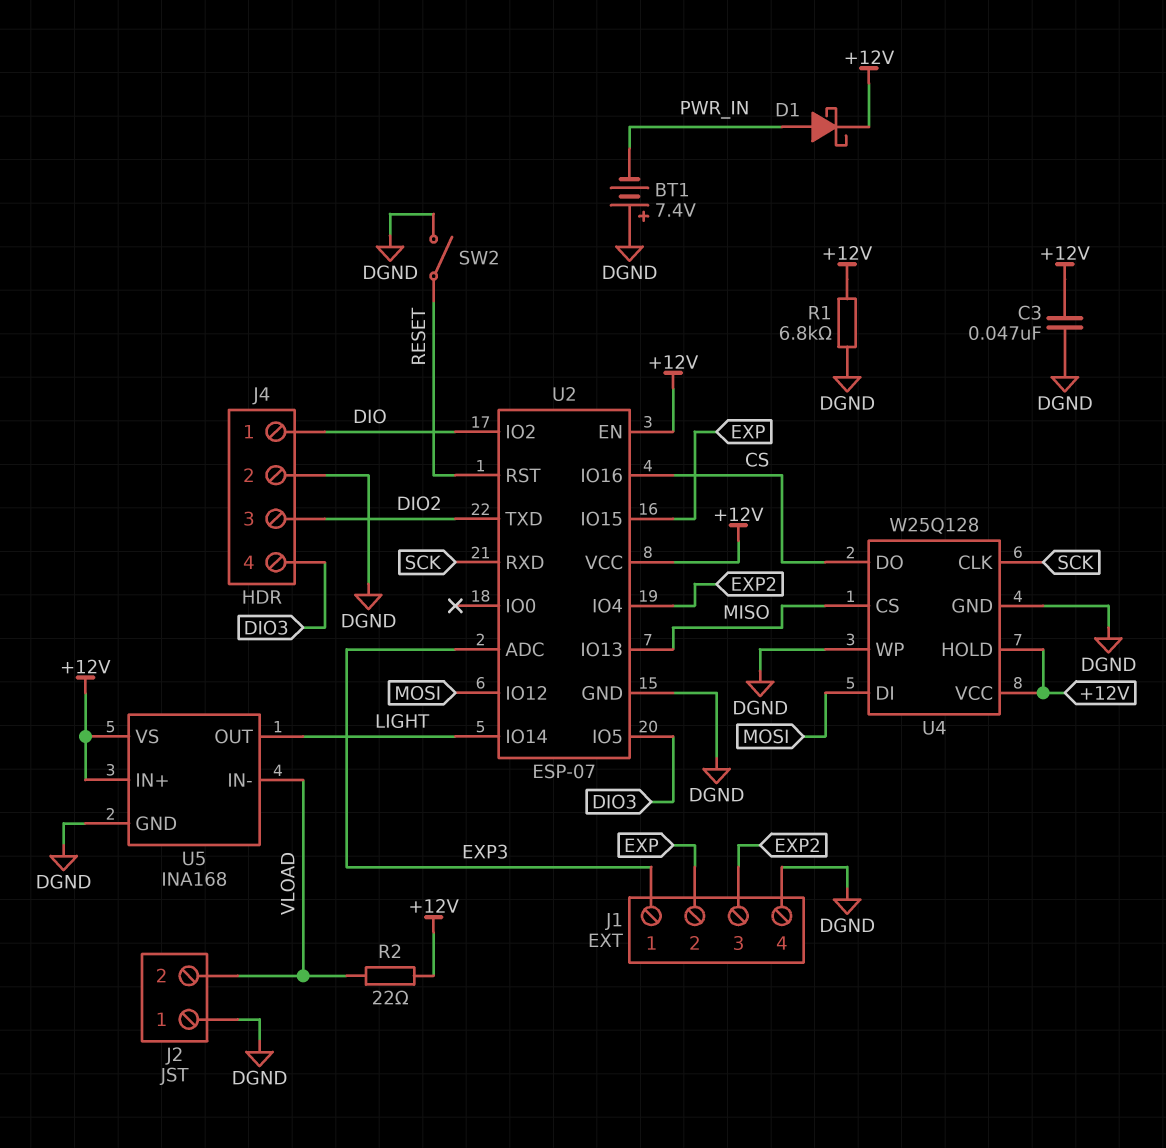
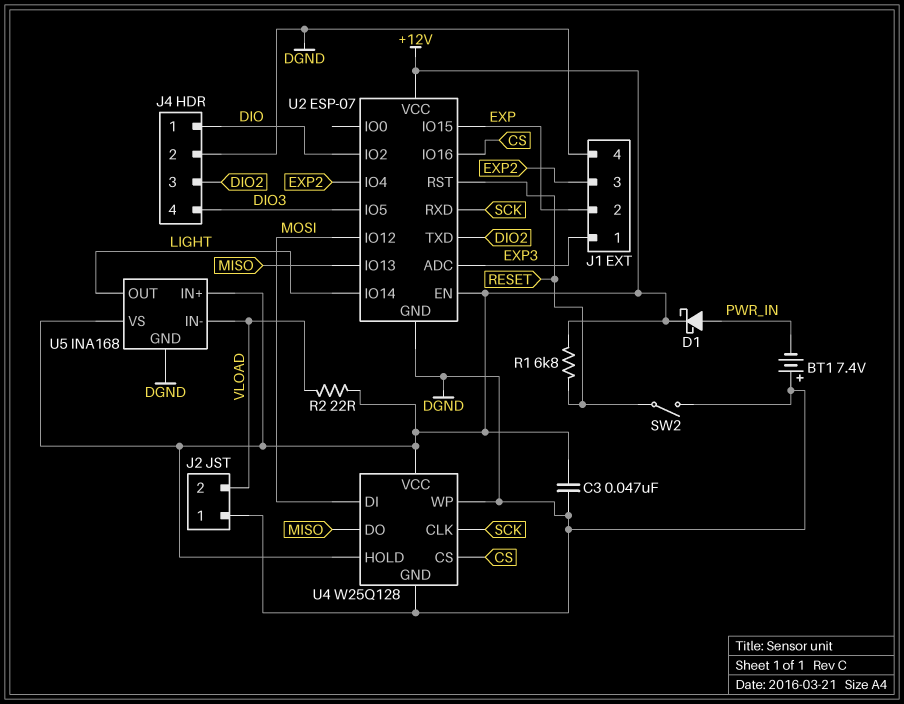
R1: 6.8k (+12V, DGND) -> 6.8k (+12V, RESET)
U4 pin CS: MISO -> CS
U4 pin DO: CS -> MISO

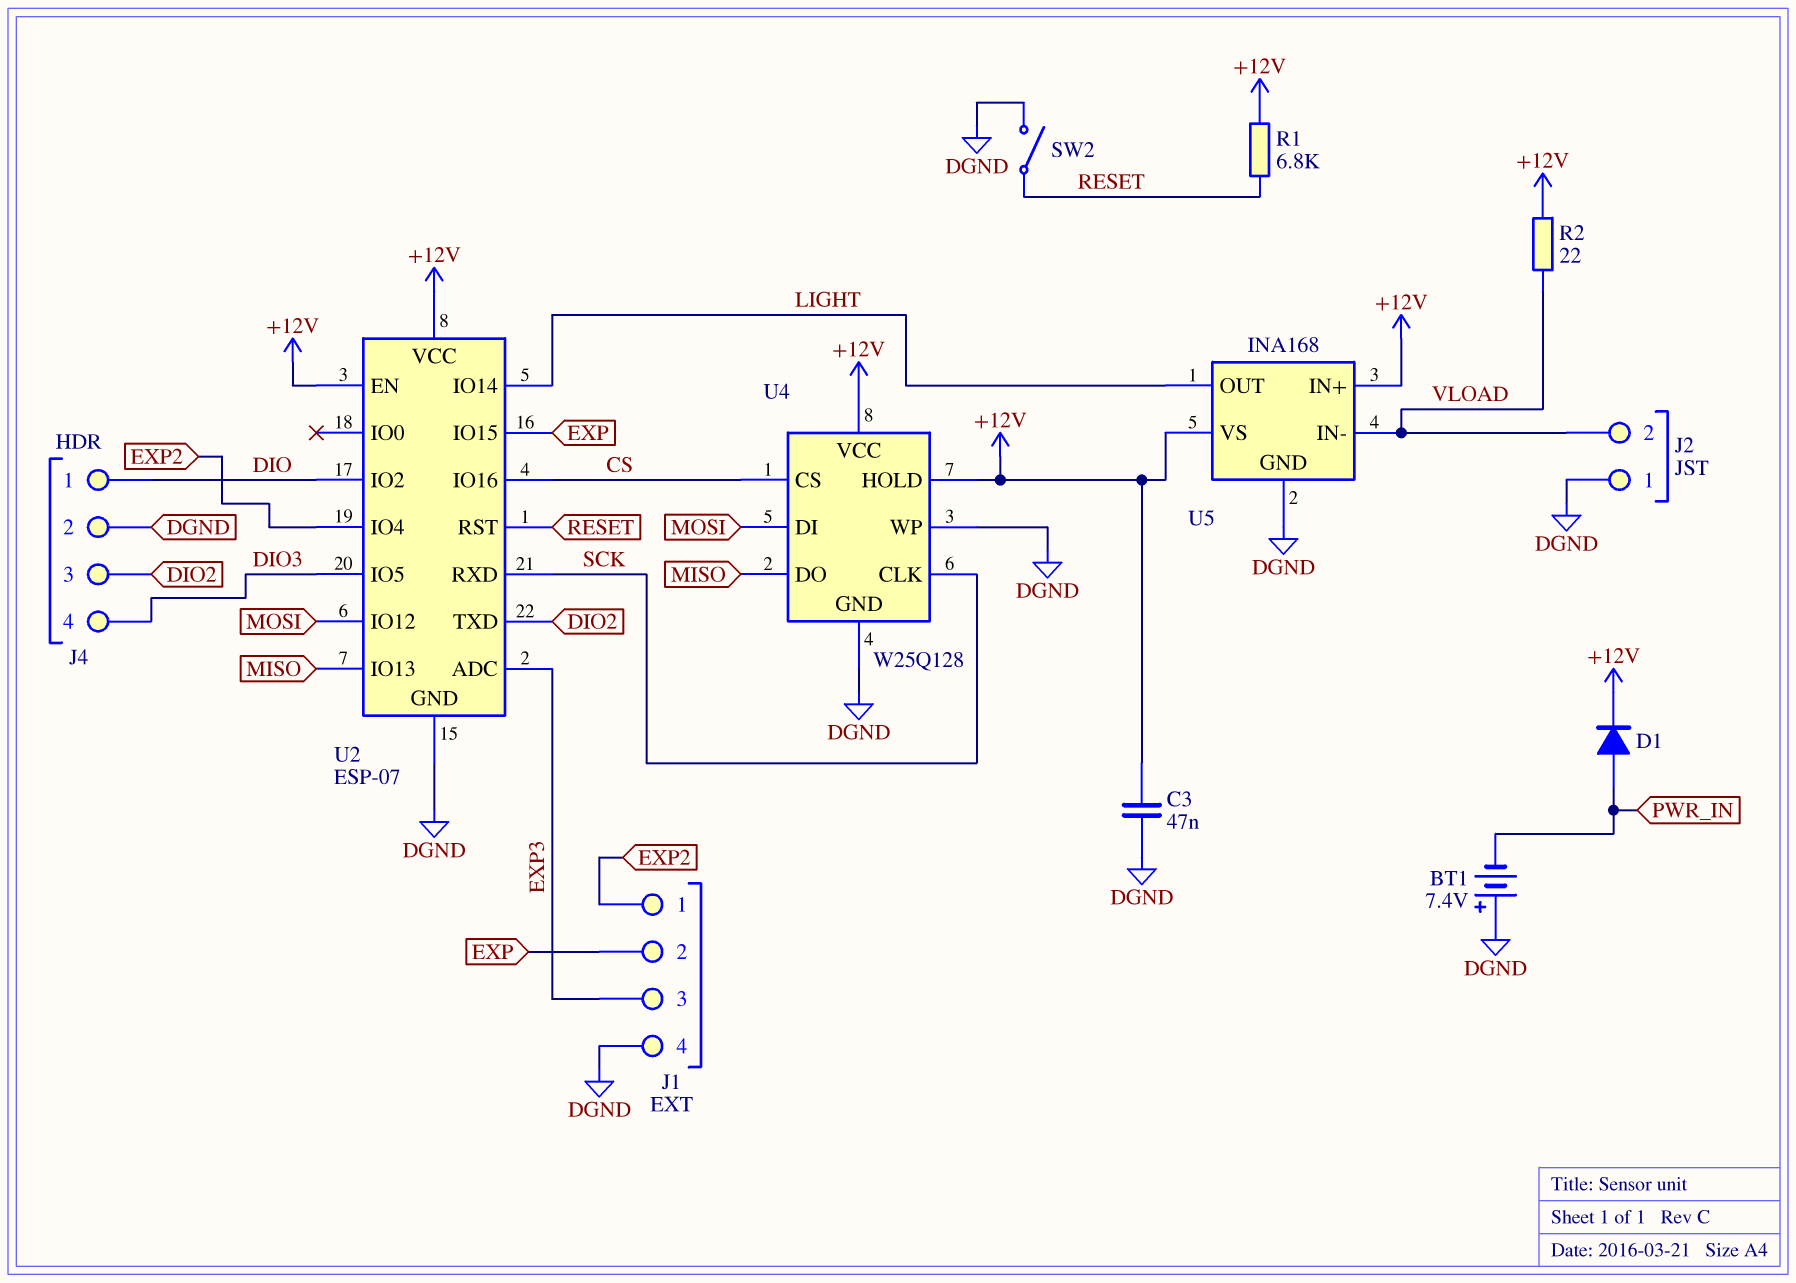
D1: schottky (A PWR_IN, K +12V) -> diode (A PWR_IN, K +12V)
J1 pin 1: EXP3 -> EXP2
J1 pin 3: EXP2 -> EXP3

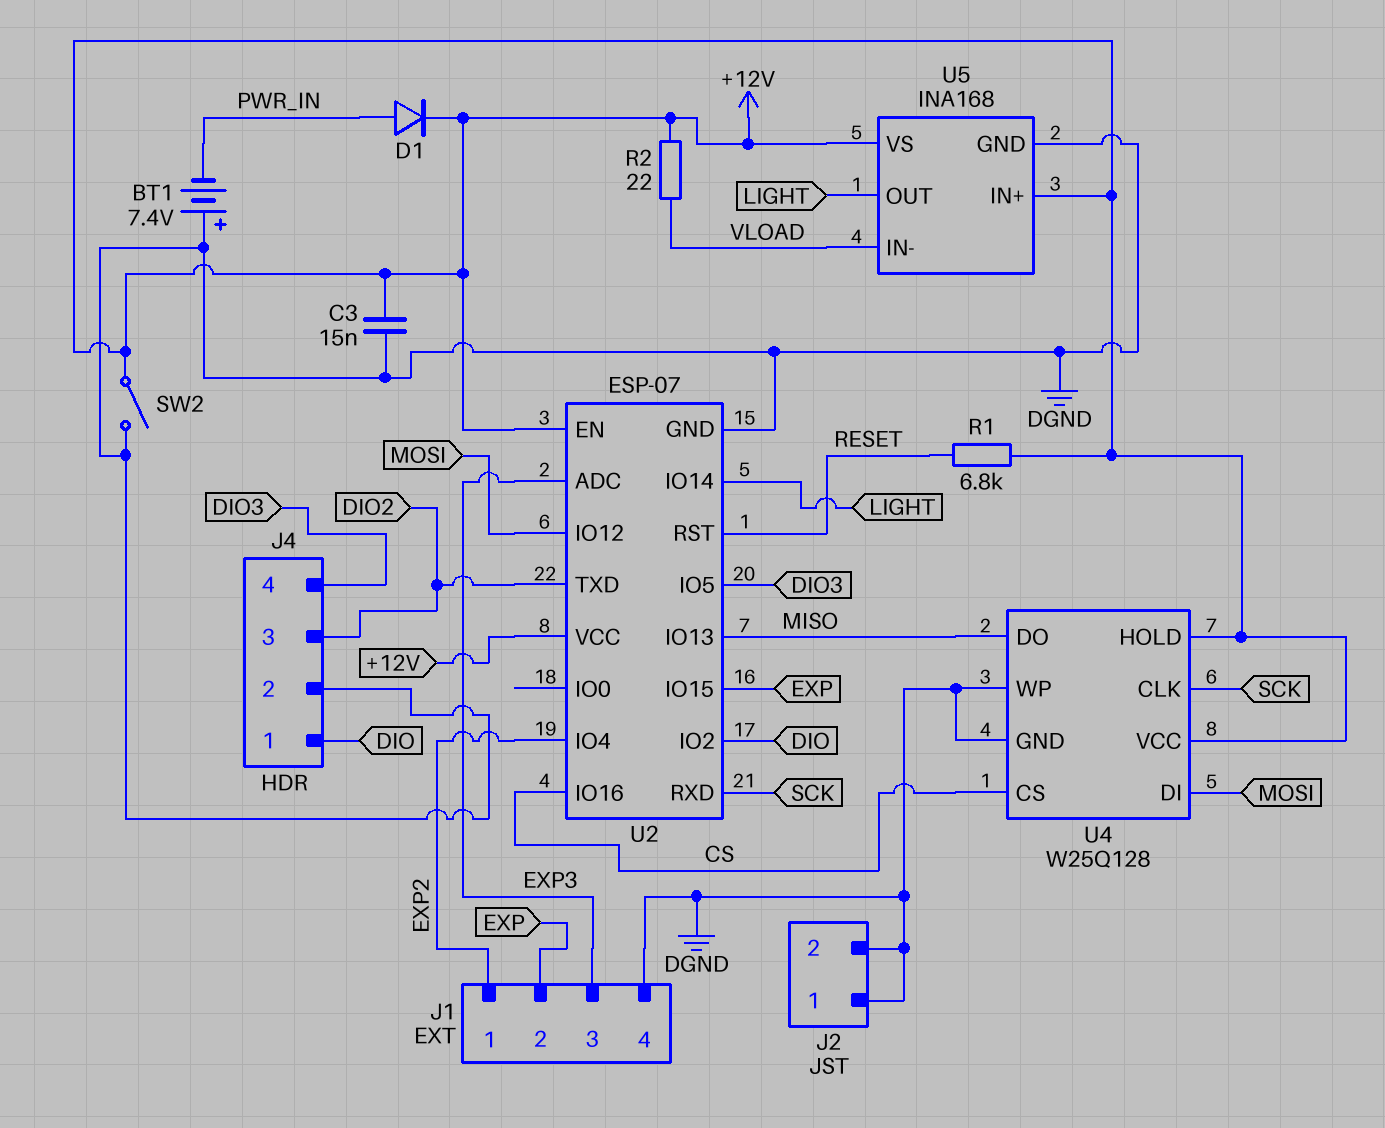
C3: 47nF (+12V, DGND) -> 15nF (+12V, DGND)
J2 pin 2: VLOAD -> DGND
SW2: switch (DGND, RESET) -> switch (+12V, DGND)

